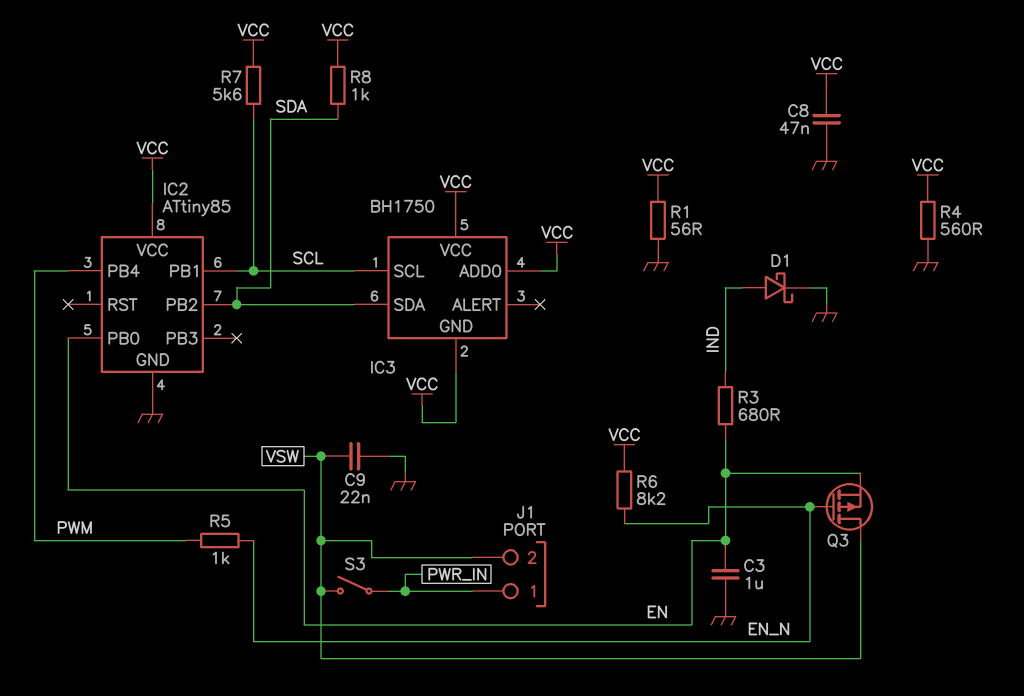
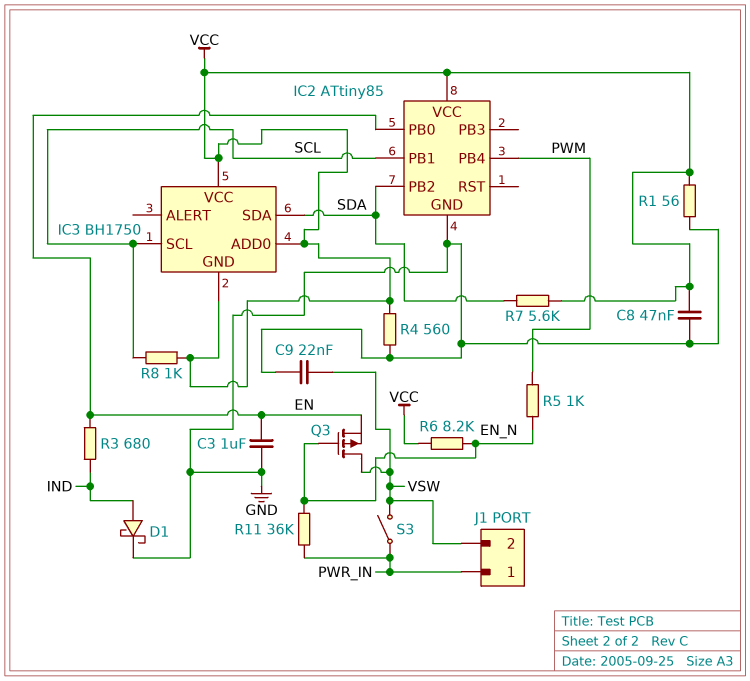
R7: 5.6k (SCL, VCC) -> 5.6k (SDA, VCC)
R8: 1k (SDA, VCC) -> 1k (SCL, VCC)
R11: none -> 36k (EN_N, PWR_IN)

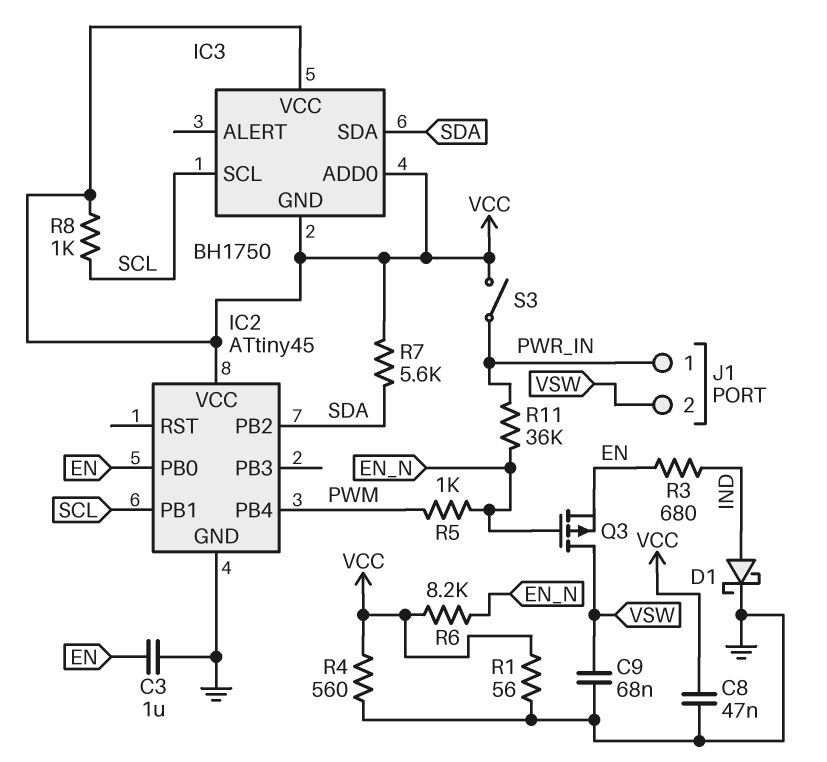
C9: 22nF (GND, VSW) -> 68nF (GND, VSW)
IC2: ATtiny85 -> ATtiny45
S3: switch (PWR_IN, VSW) -> switch (PWR_IN, VCC)

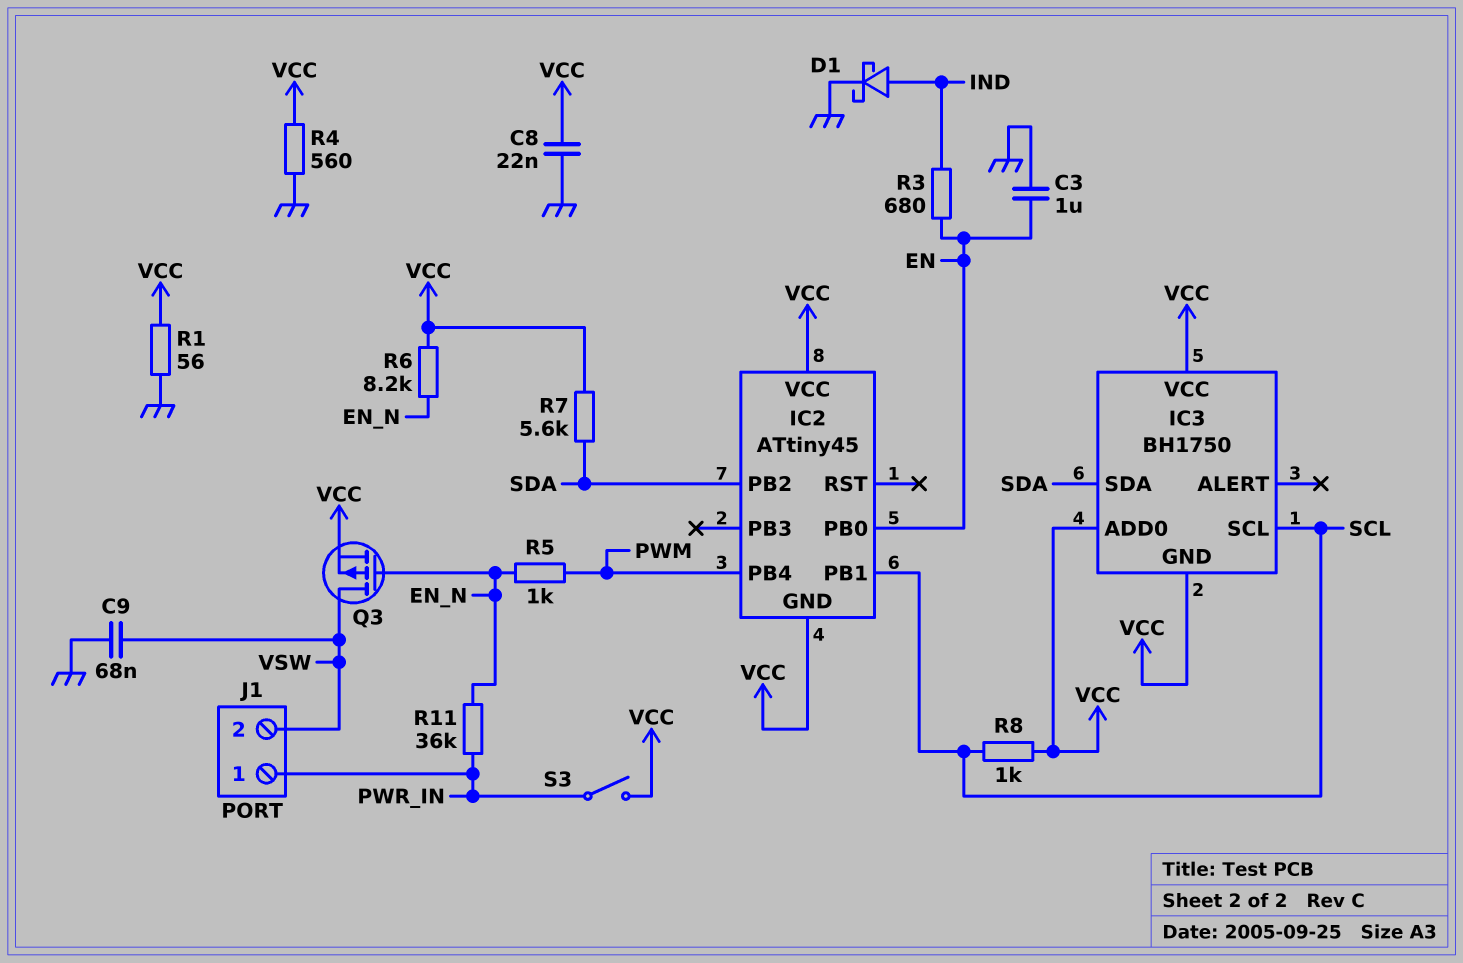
C8: 47nF (GND, VCC) -> 22nF (GND, VCC)
IC2 pin GND: GND -> VCC
Q3: PMOS (G EN_N, D VSW, S EN) -> PMOS (G EN_N, D VSW, S VCC)

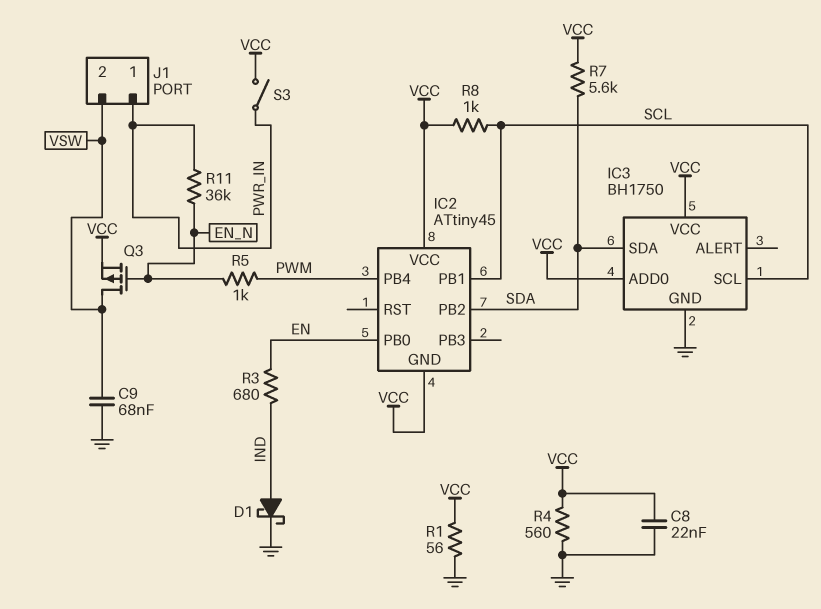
C3: 1uF (EN, GND) -> none
IC3 pin GND: VCC -> GND
R6: 8.2k (EN_N, VCC) -> none

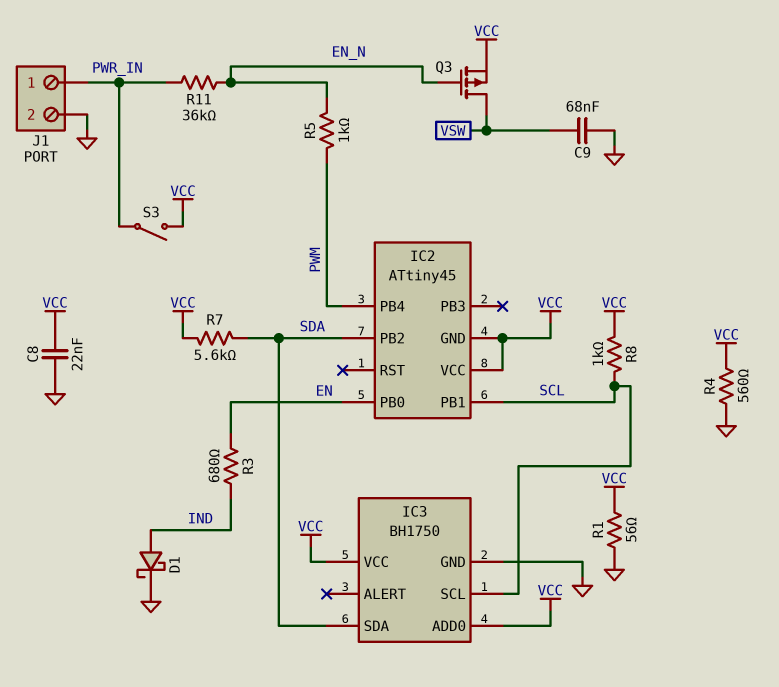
J1 pin 2: VSW -> GND

